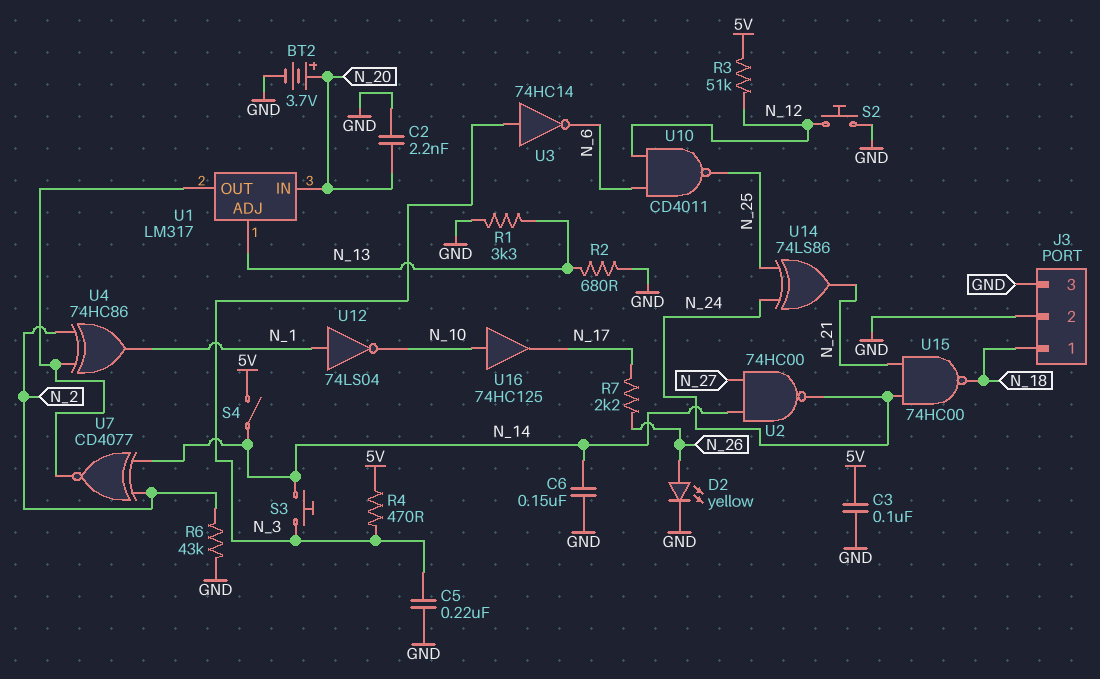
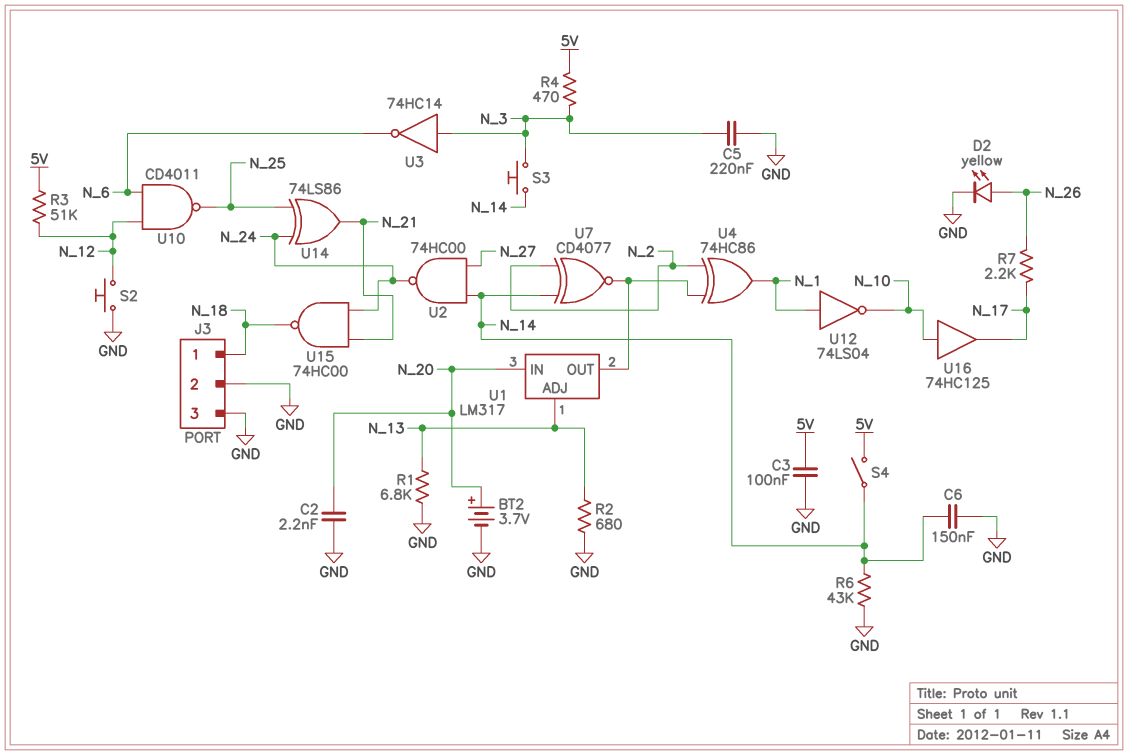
R1: 3.3k (GND, N_13) -> 6.8k (GND, N_13)
R6: 43k (GND, N_2) -> 43k (GND, N_14)

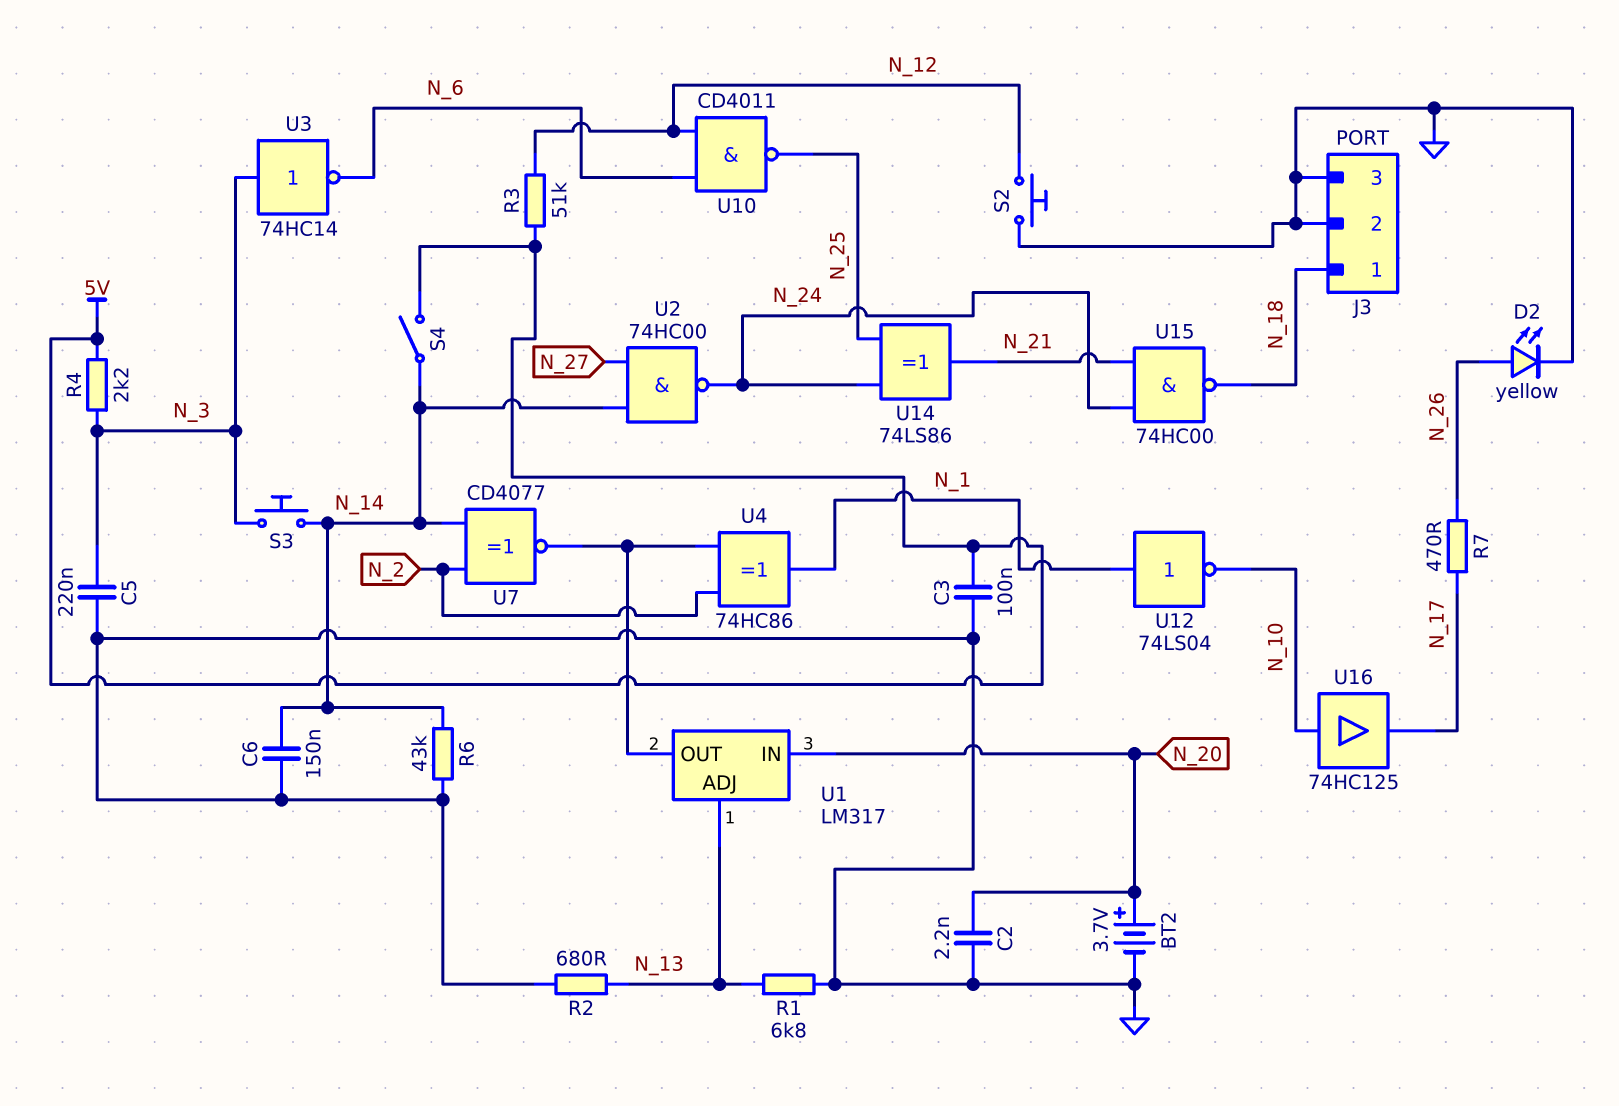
R4: 470 (5V, N_3) -> 2.2k (5V, N_3)
R7: 2.2k (N_17, N_26) -> 470 (N_17, N_26)

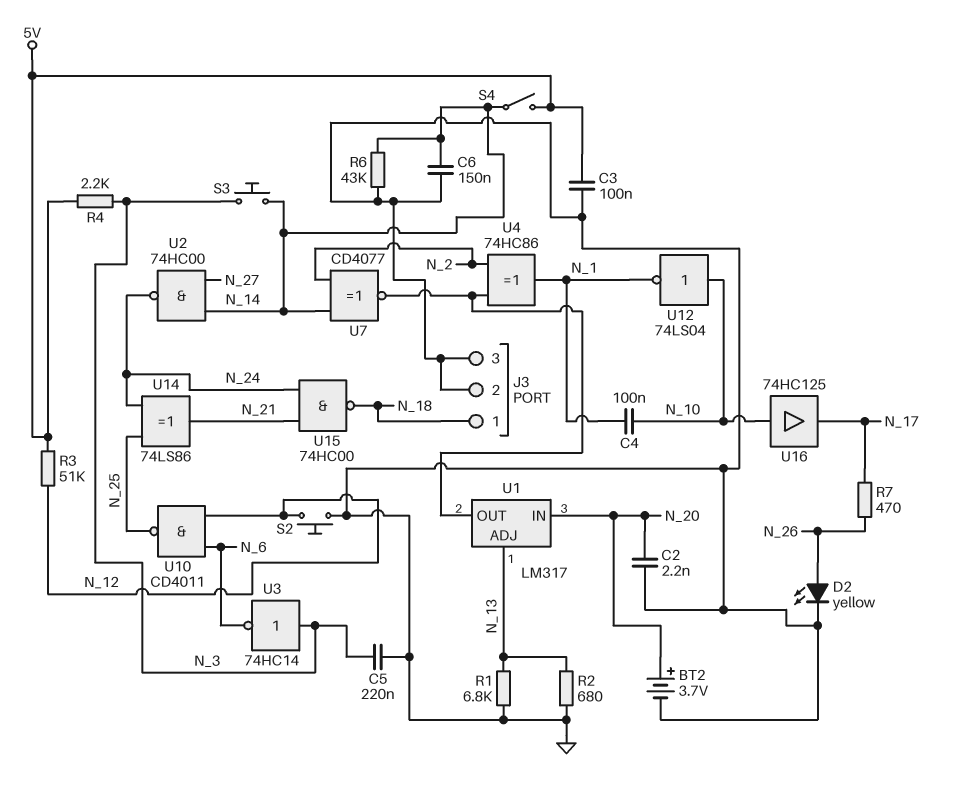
C4: none -> 100nF (N_1, N_10)
U12: NOT 74LS04 (in N_1, out N_10) -> NOT 74LS04 (in N_10, out N_1)

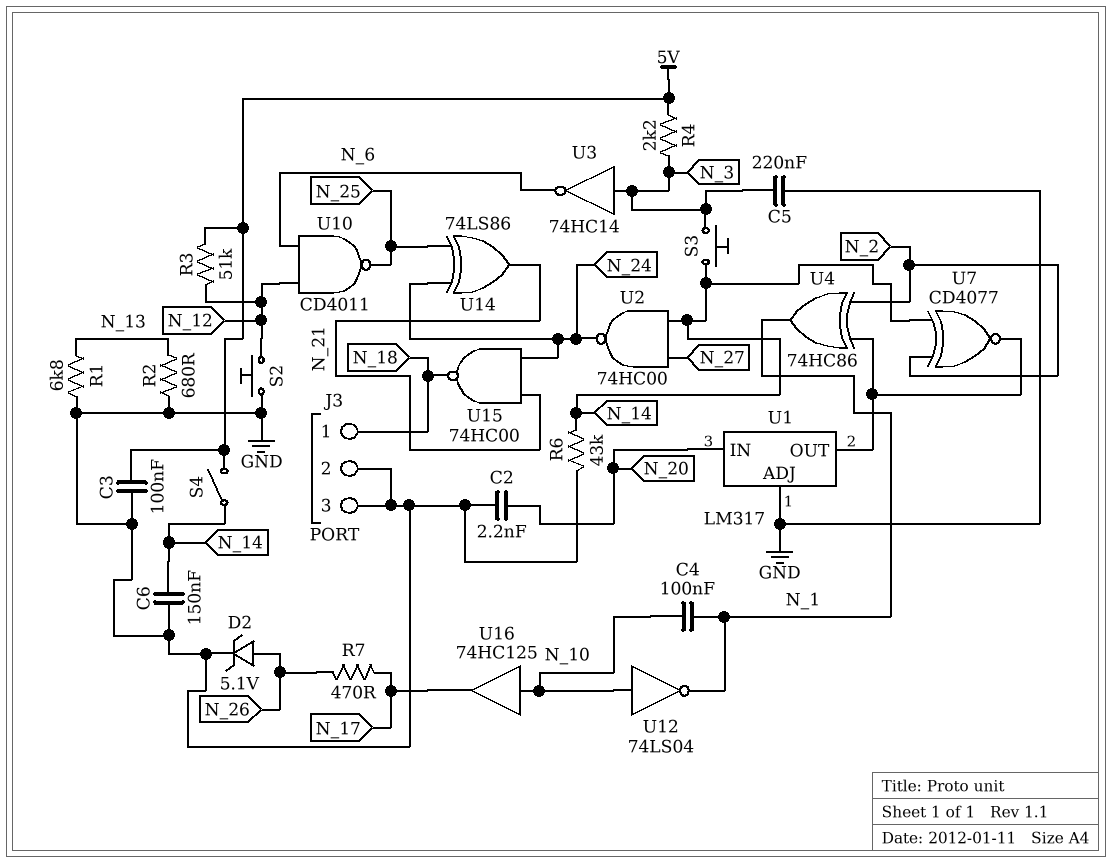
BT2: 3.7V (plus N_20, minus GND) -> none
D2: LED yellow (A N_26, K GND) -> zener 5.1V (A N_26, K GND)
U1 pin ADJ: N_13 -> GND

